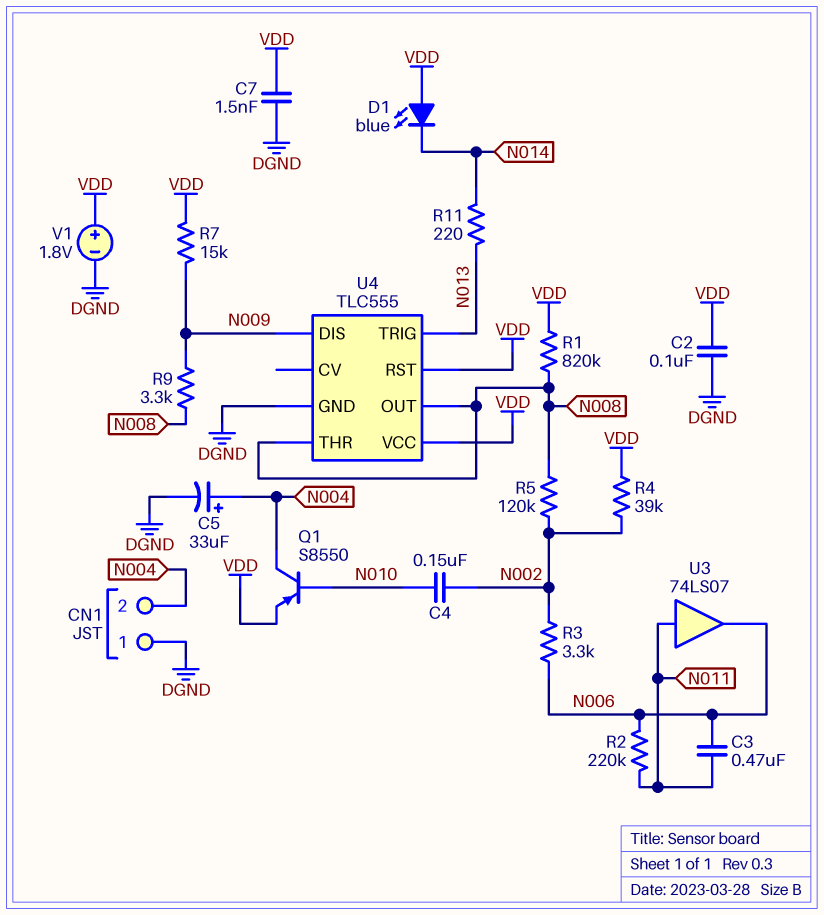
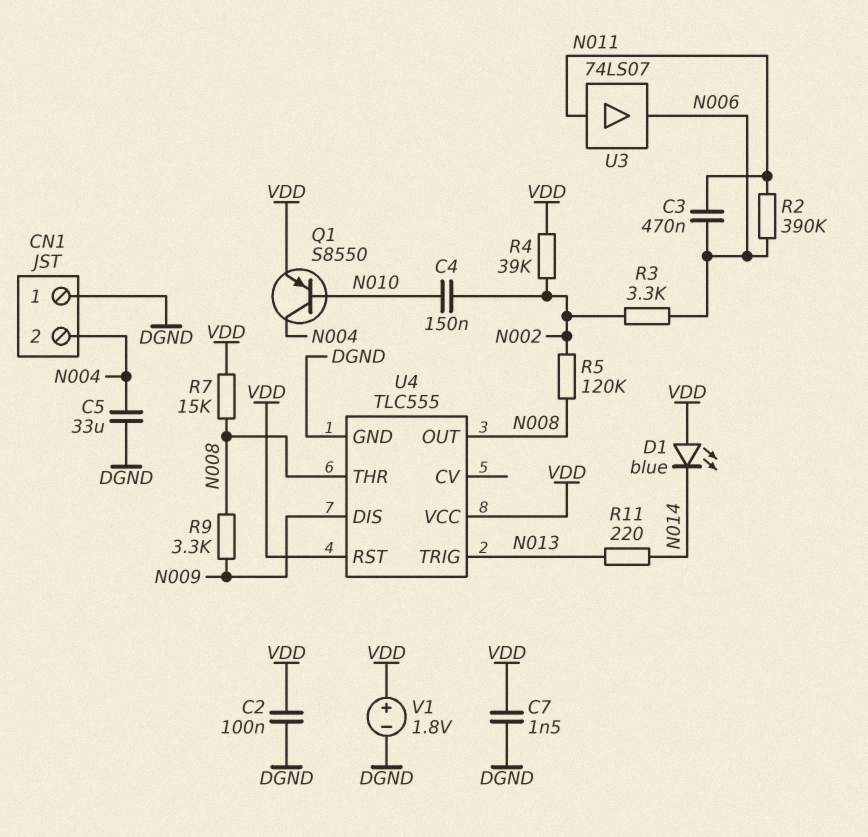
C5: 33uF (plus N004, minus DGND) -> 33uF (DGND, N004)
R1: 820k (N008, VDD) -> none
R2: 220k (N006, N011) -> 390k (N006, N011)
R7: 15k (N009, VDD) -> 15k (N008, VDD)

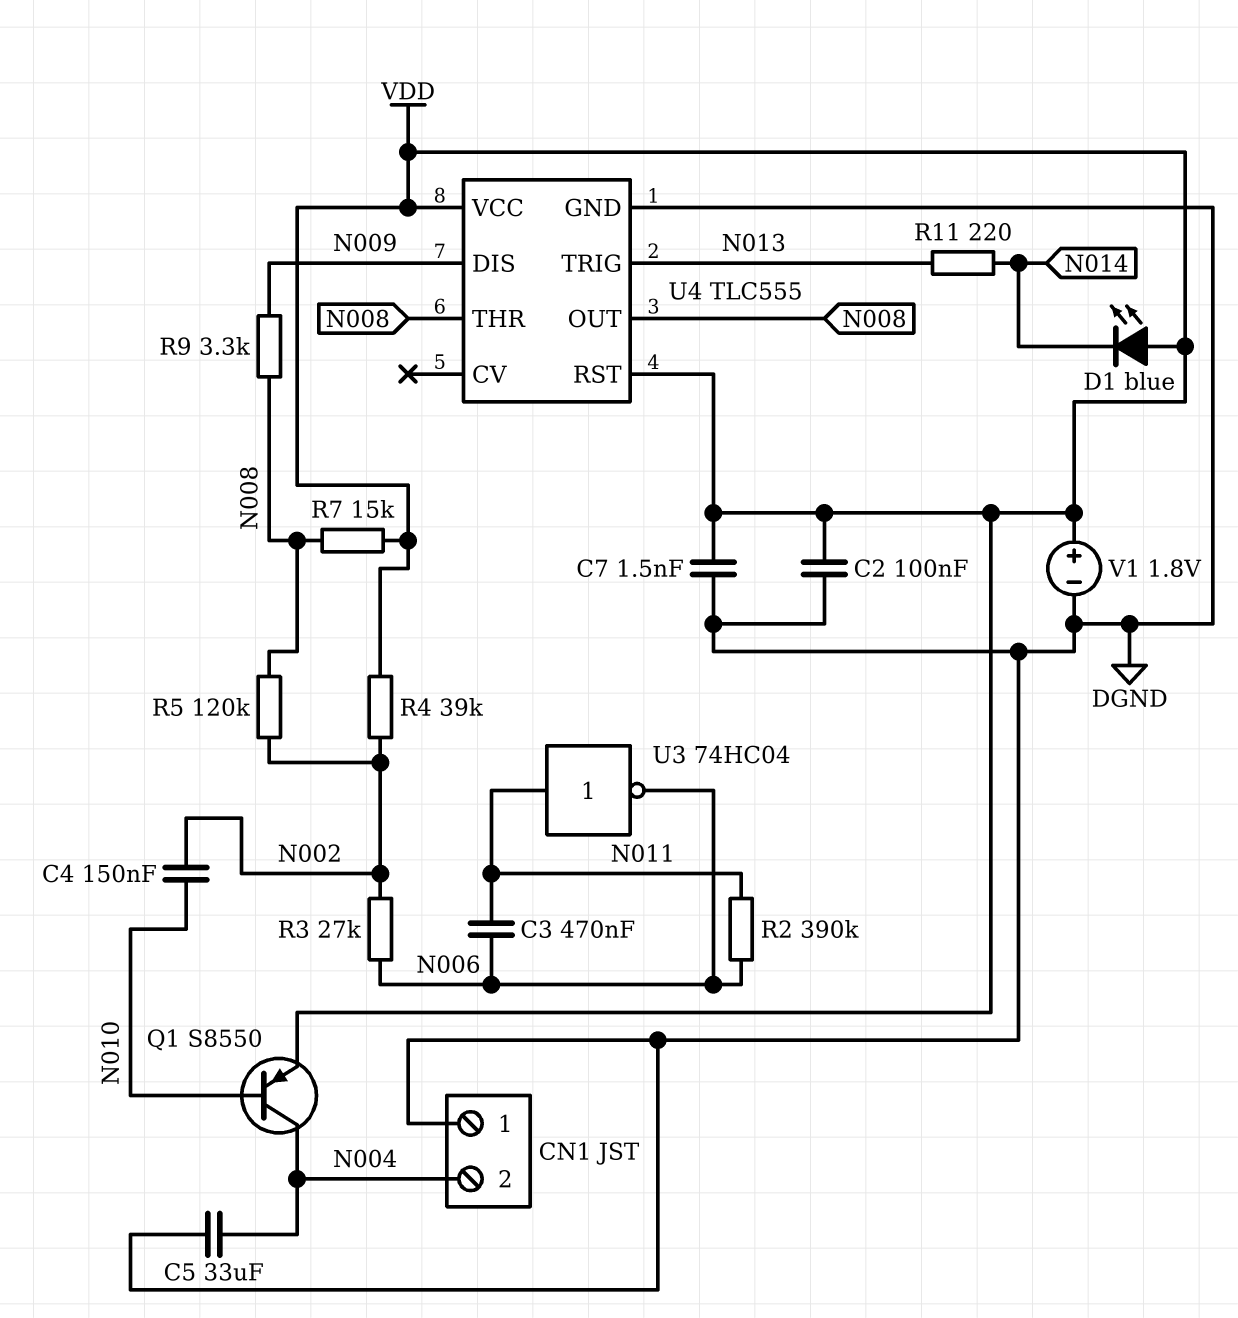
R3: 3.3k (N002, N006) -> 27k (N002, N006)
U3: buffer 74LS07 (in N011, out N006) -> NOT 74HC04 (in N011, out N006)

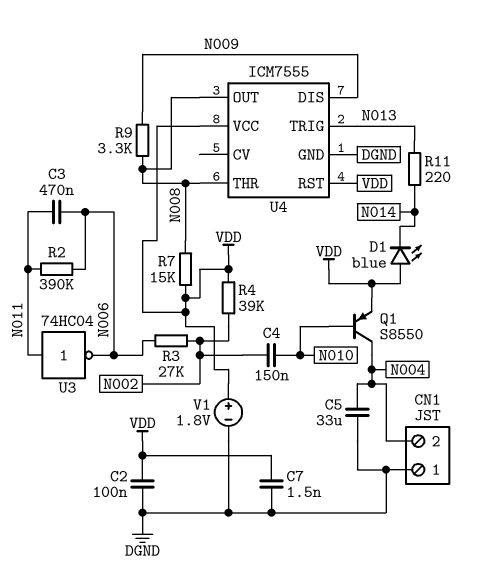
R5: 120k (N002, N008) -> none
U4: TLC555 -> ICM7555

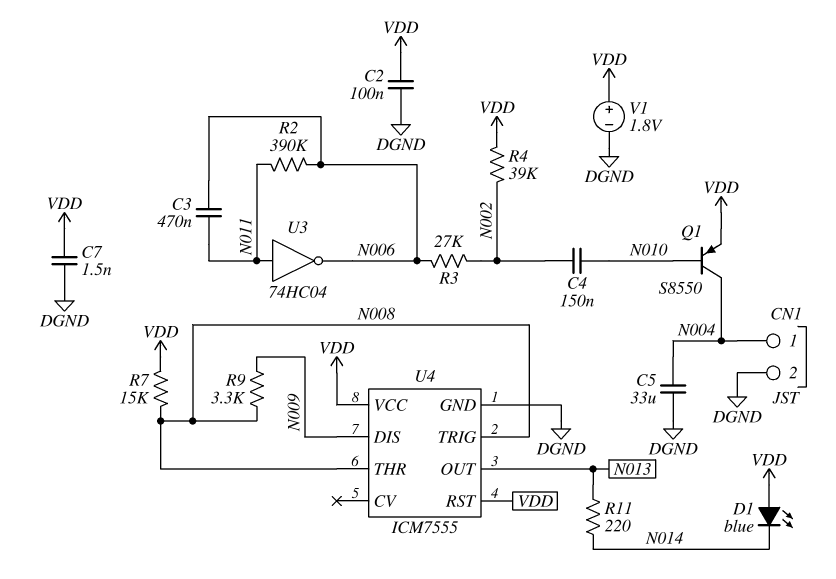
CN1 pin 1: DGND -> N004
CN1 pin 2: N004 -> DGND
U4 pin OUT: N008 -> N013
U4 pin TRIG: N013 -> N008

